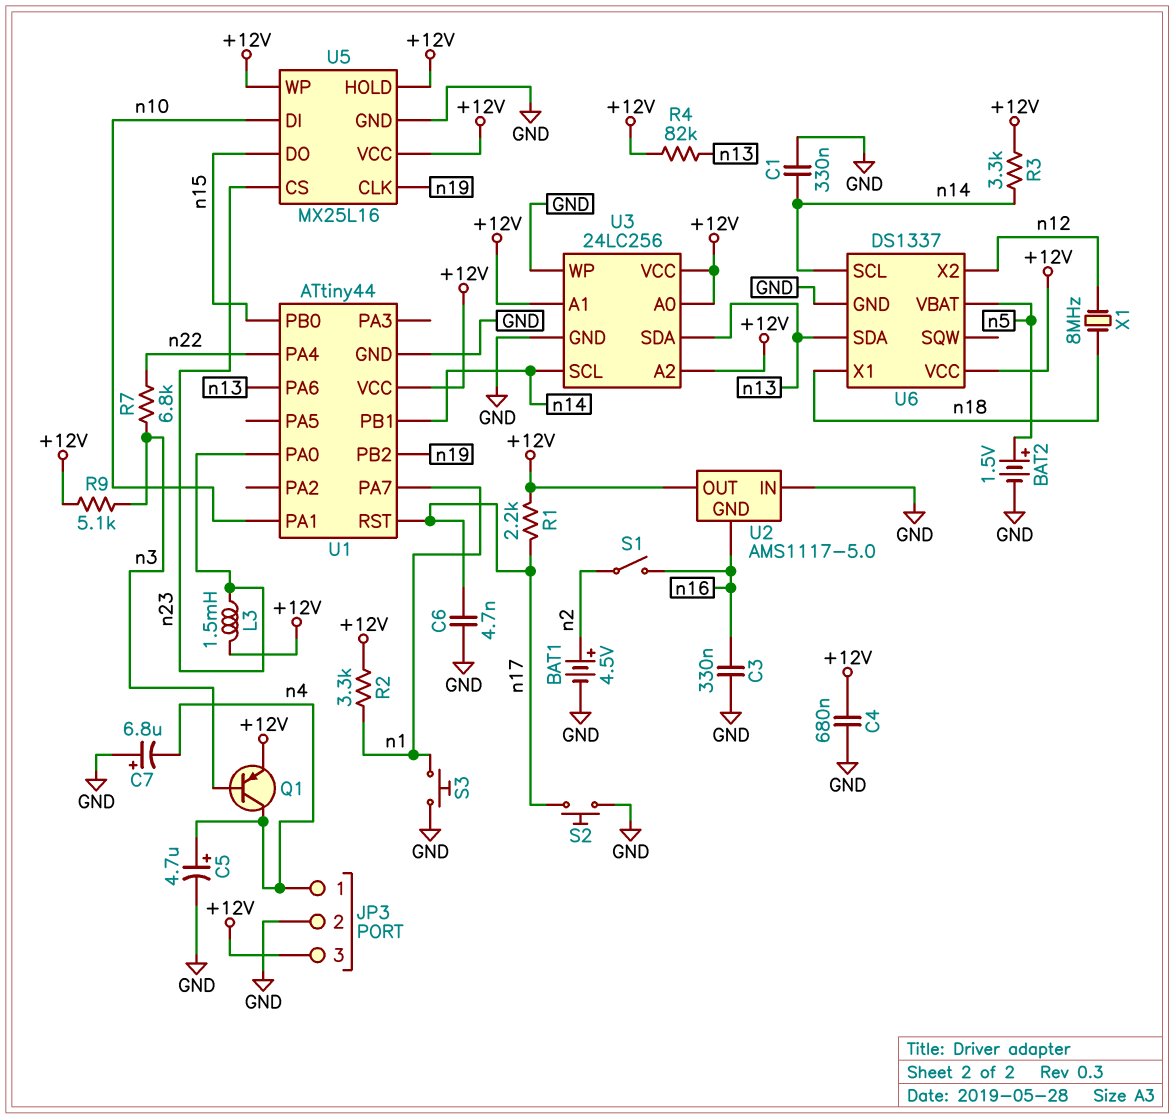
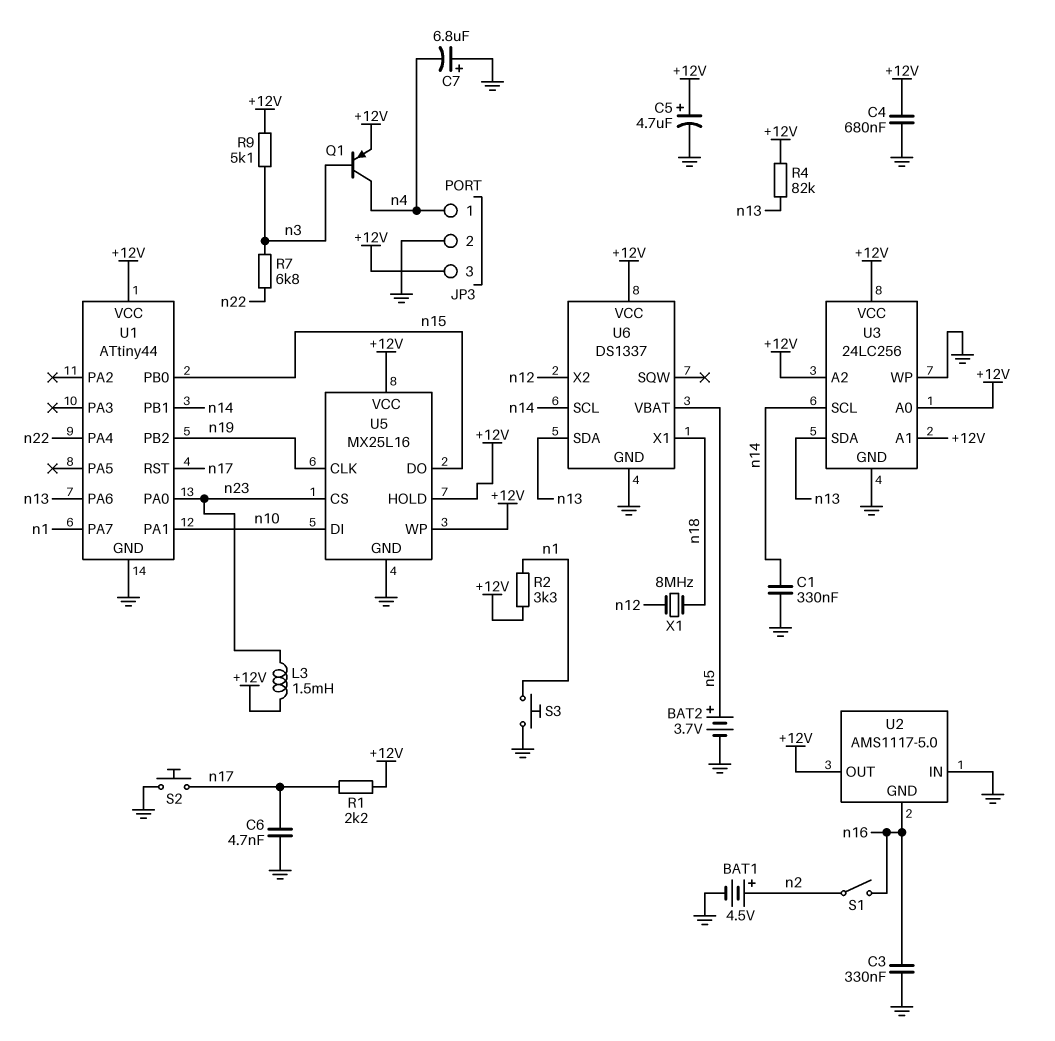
BAT2: 1.5V (plus n5, minus GND) -> 3.7V (plus n5, minus GND)
C5: 4.7uF (plus n4, minus GND) -> 4.7uF (plus +12V, minus GND)
R3: 3.3k (+12V, n14) -> none

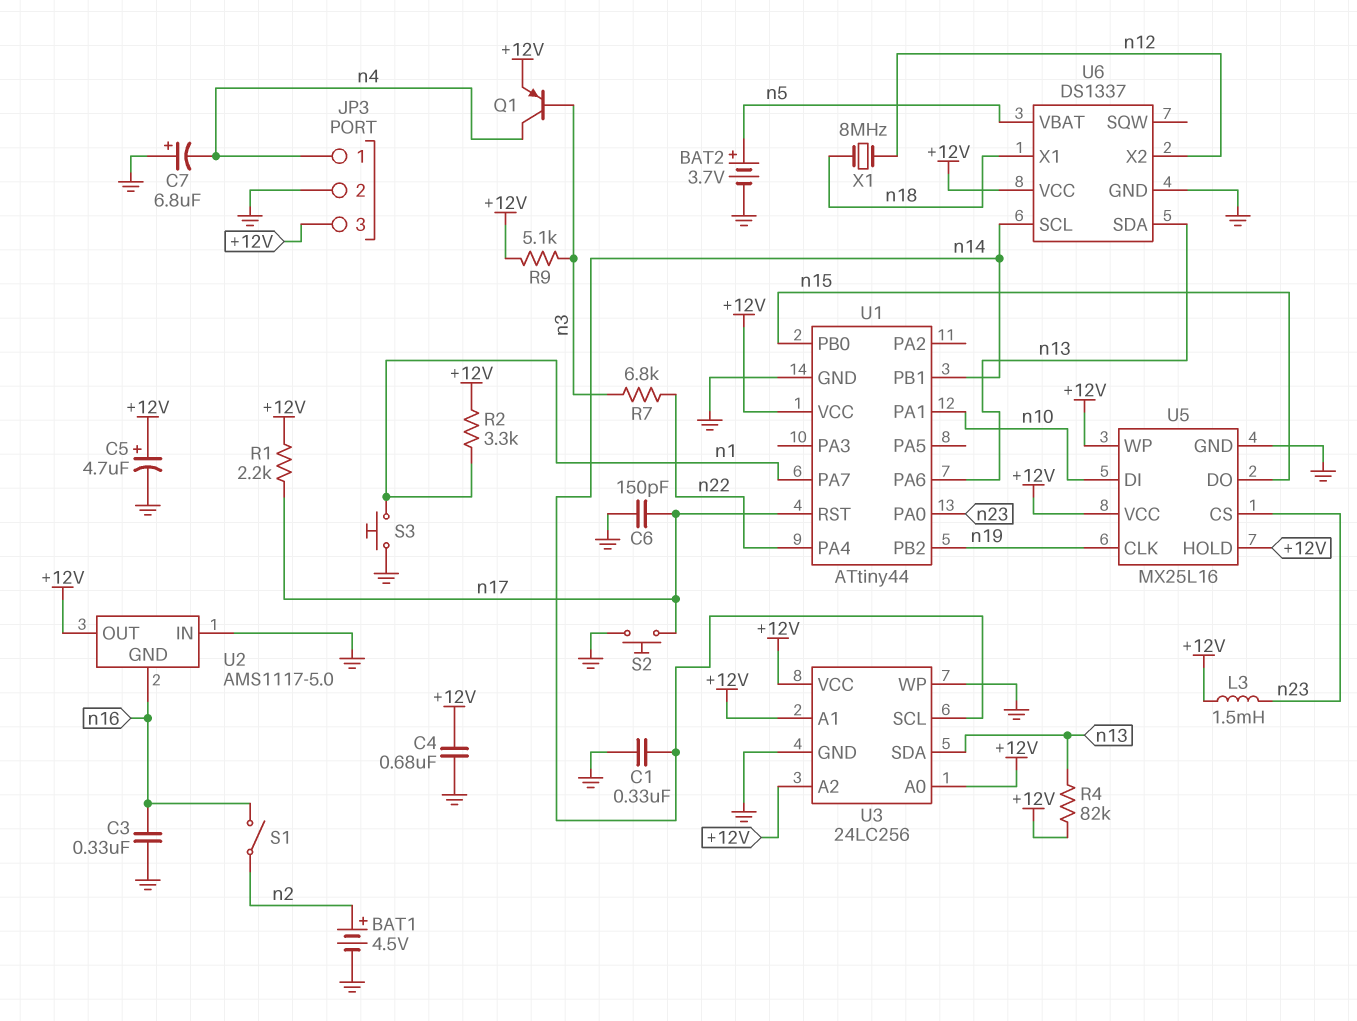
C6: 4.7nF (GND, n17) -> 150pF (GND, n17)

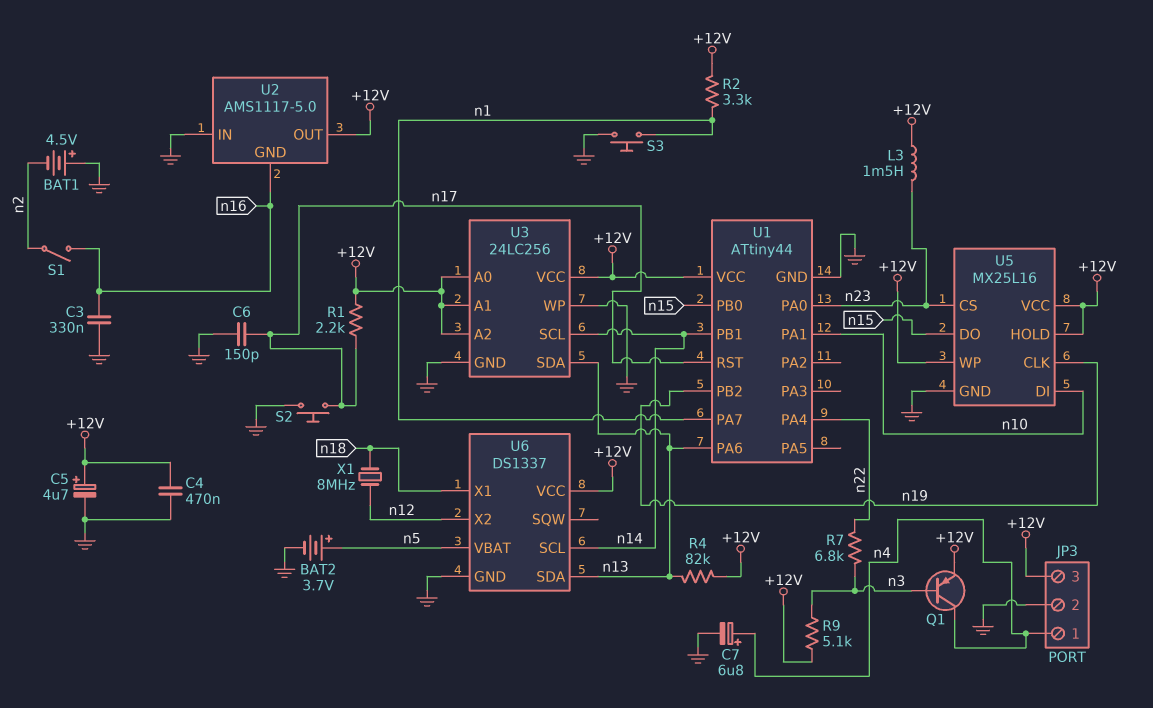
BAT1: 4.5V (plus n2, minus GND) -> 4.5V (plus GND, minus n2)
C1: 330nF (GND, n14) -> none
C4: 680nF (+12V, GND) -> 470nF (+12V, GND)
C7: 6.8uF (plus GND, minus n4) -> 6.8uF (plus n4, minus GND)

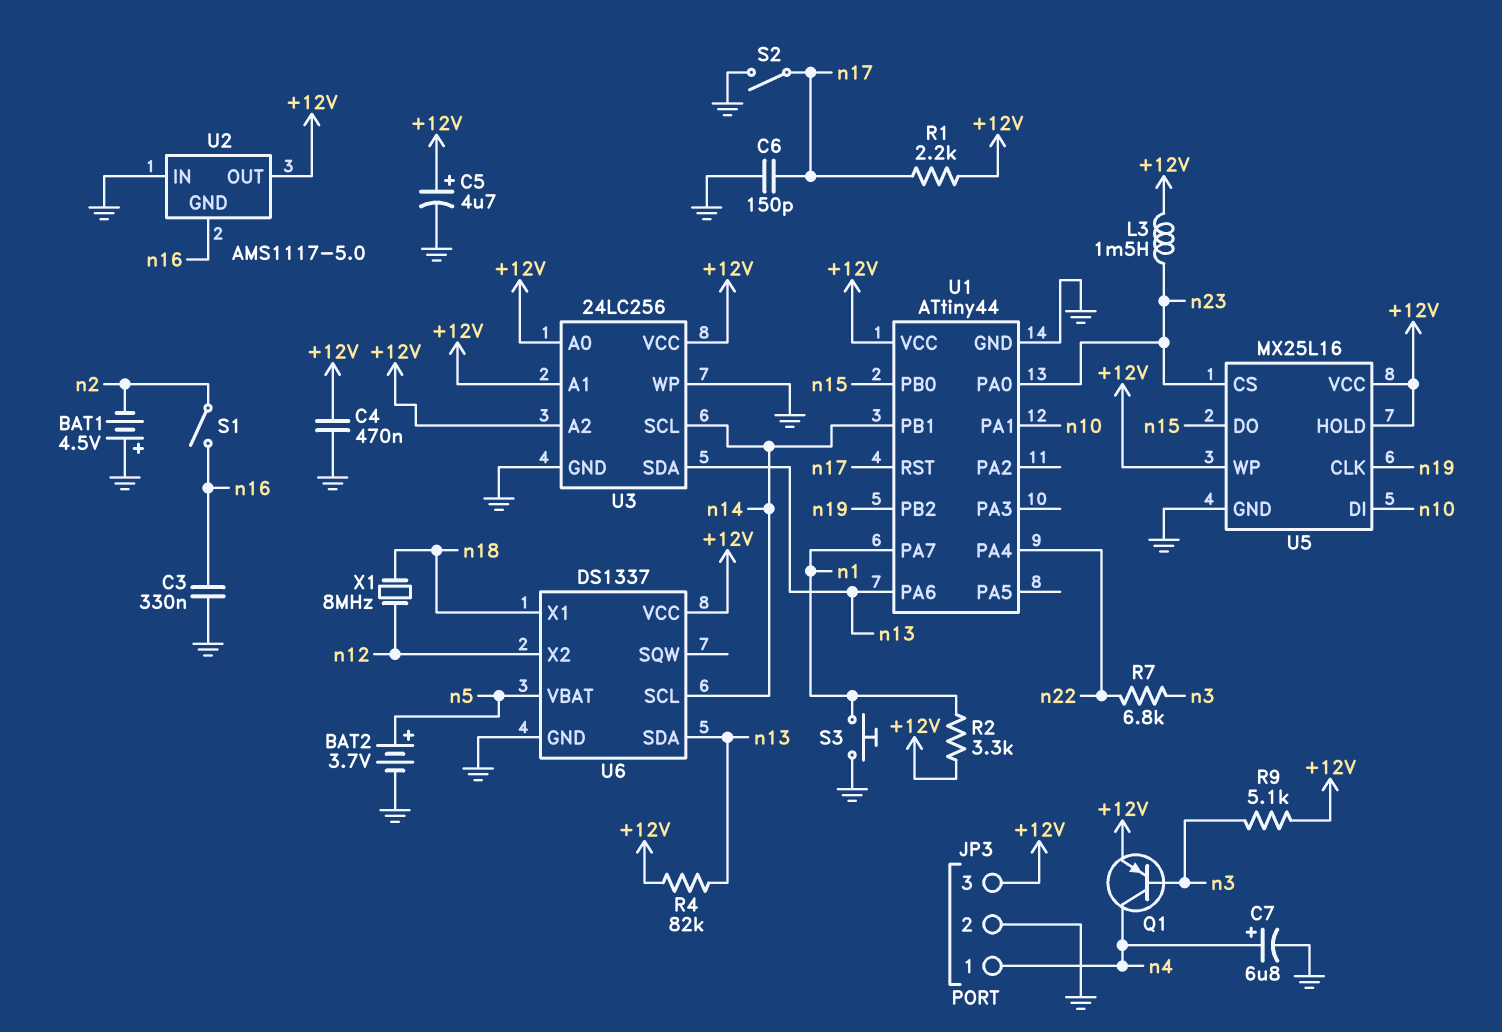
S2: button (GND, n17) -> switch (GND, n17)

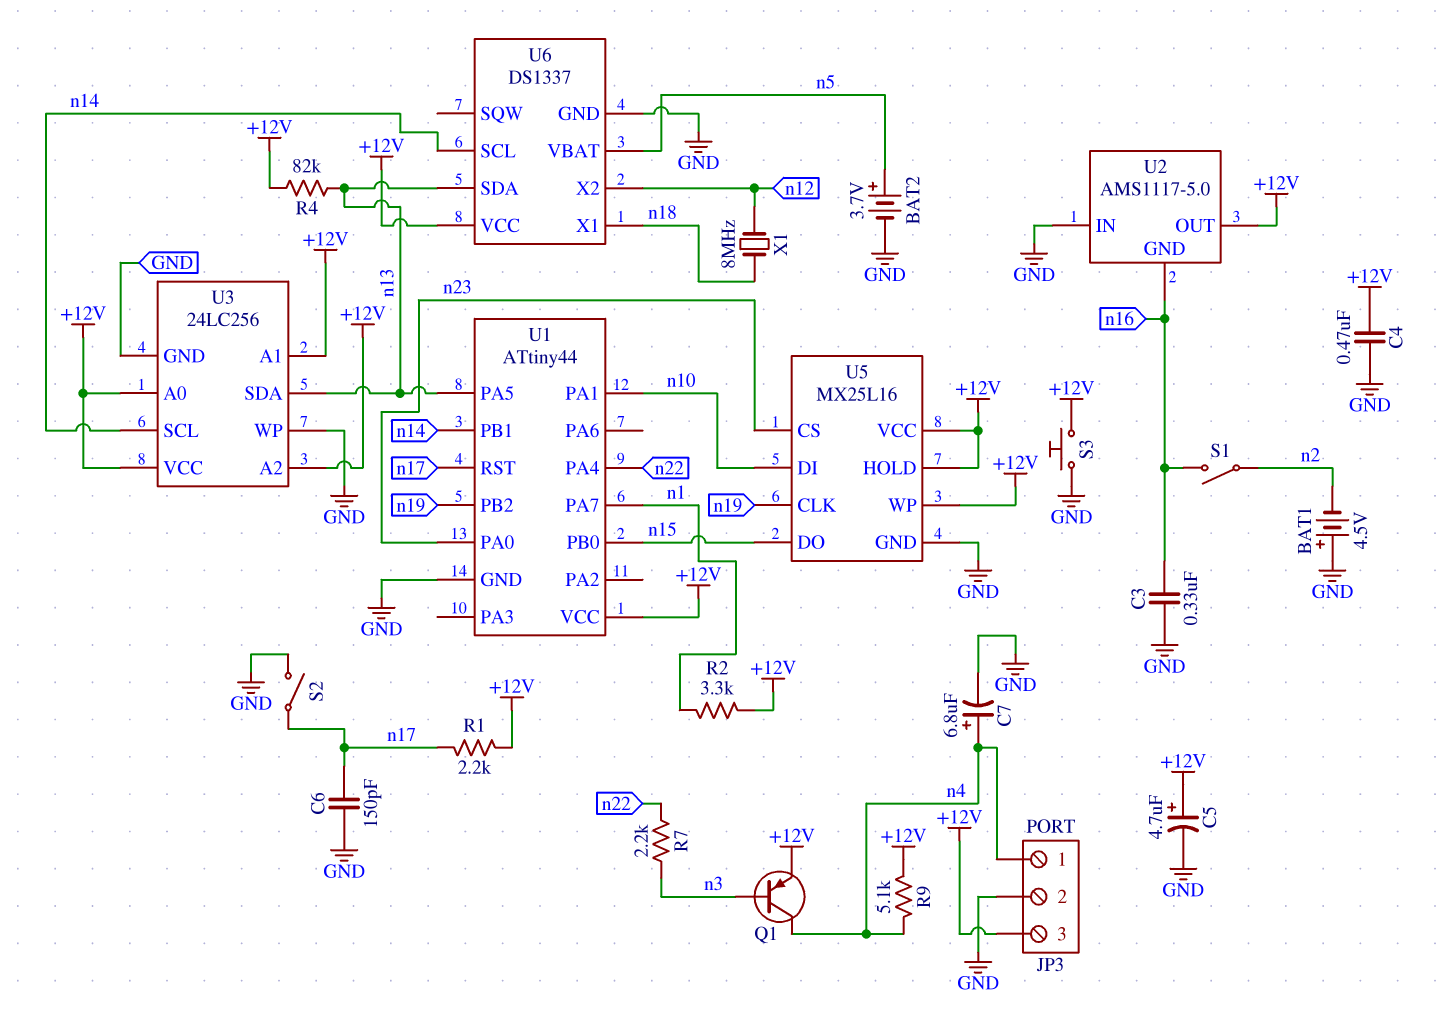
L3: 1.5mH (+12V, n23) -> none
R7: 6.8k (n3, n22) -> 2.2k (n3, n22)
R9: 5.1k (+12V, n3) -> 5.1k (+12V, n4)
S3: button (GND, n1) -> button (+12V, GND)
U1 pin PA5: none -> n13
U1 pin PA6: n13 -> none

